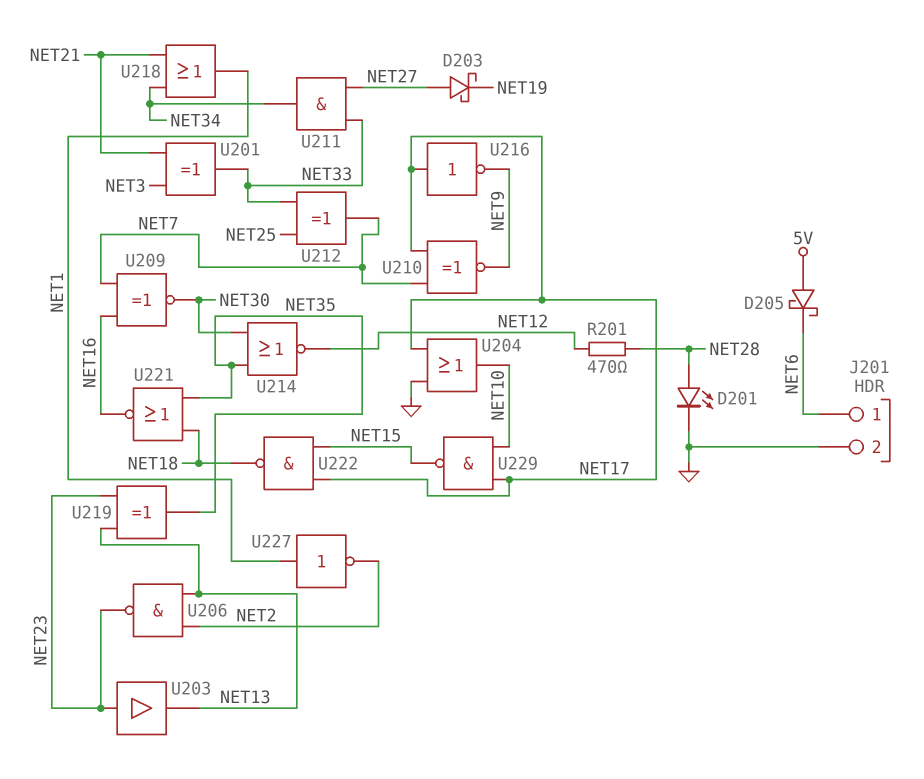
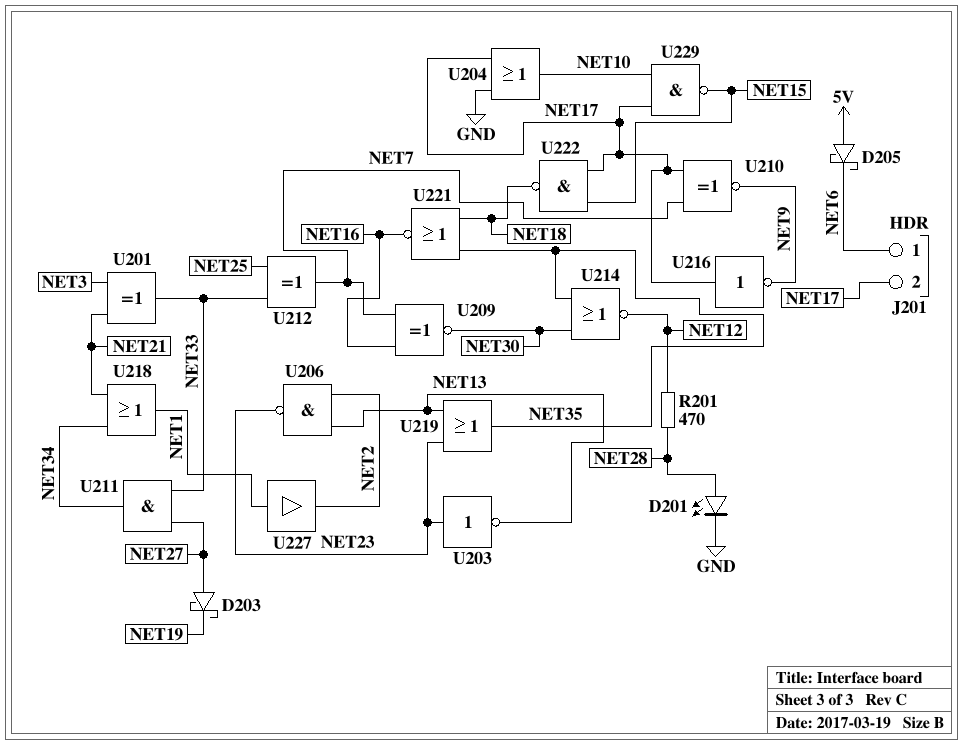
J201 pin 2: GND -> NET17
U203: buffer (in NET23, out NET13) -> NOT (in NET23, out NET13)
U219: XOR (in NET13, in NET23, out NET35) -> OR (in NET13, in NET23, out NET35)
U227: NOT (in NET1, out NET2) -> buffer (in NET1, out NET2)

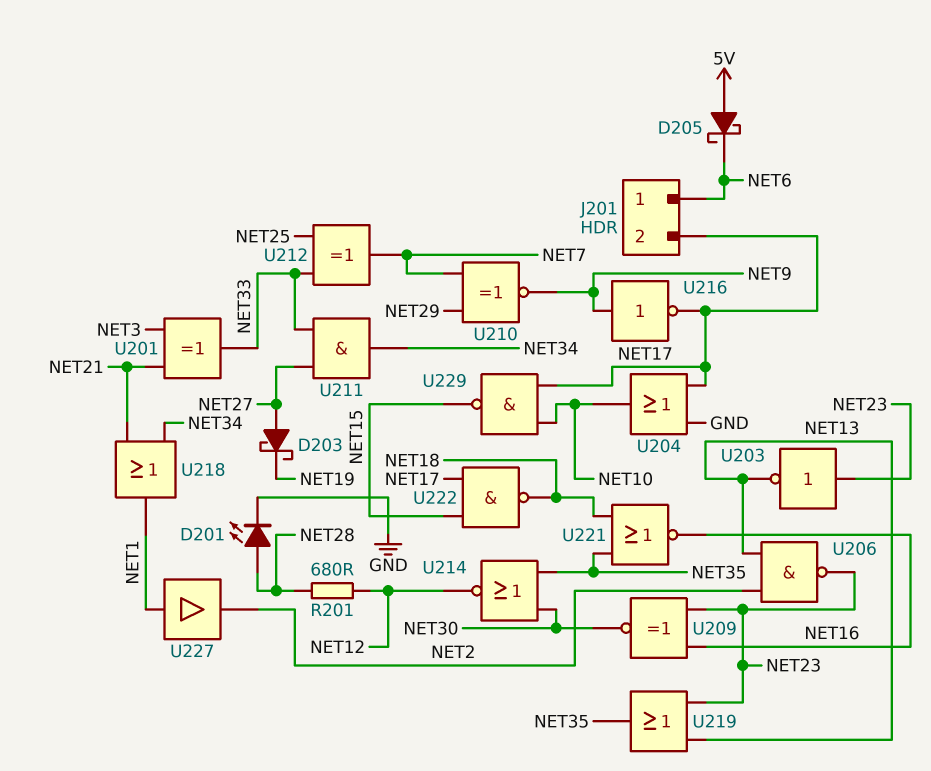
R201: 470 (NET12, NET28) -> 680 (NET12, NET28)
U209: XNOR (in NET7, in NET16, out NET30) -> XNOR (in NET16, in NET23, out NET30)
U210: XNOR (in NET7, in NET17, out NET9) -> XNOR (in NET7, in NET29, out NET9)
U216: NOT (in NET17, out NET9) -> NOT (in NET9, out NET17)

